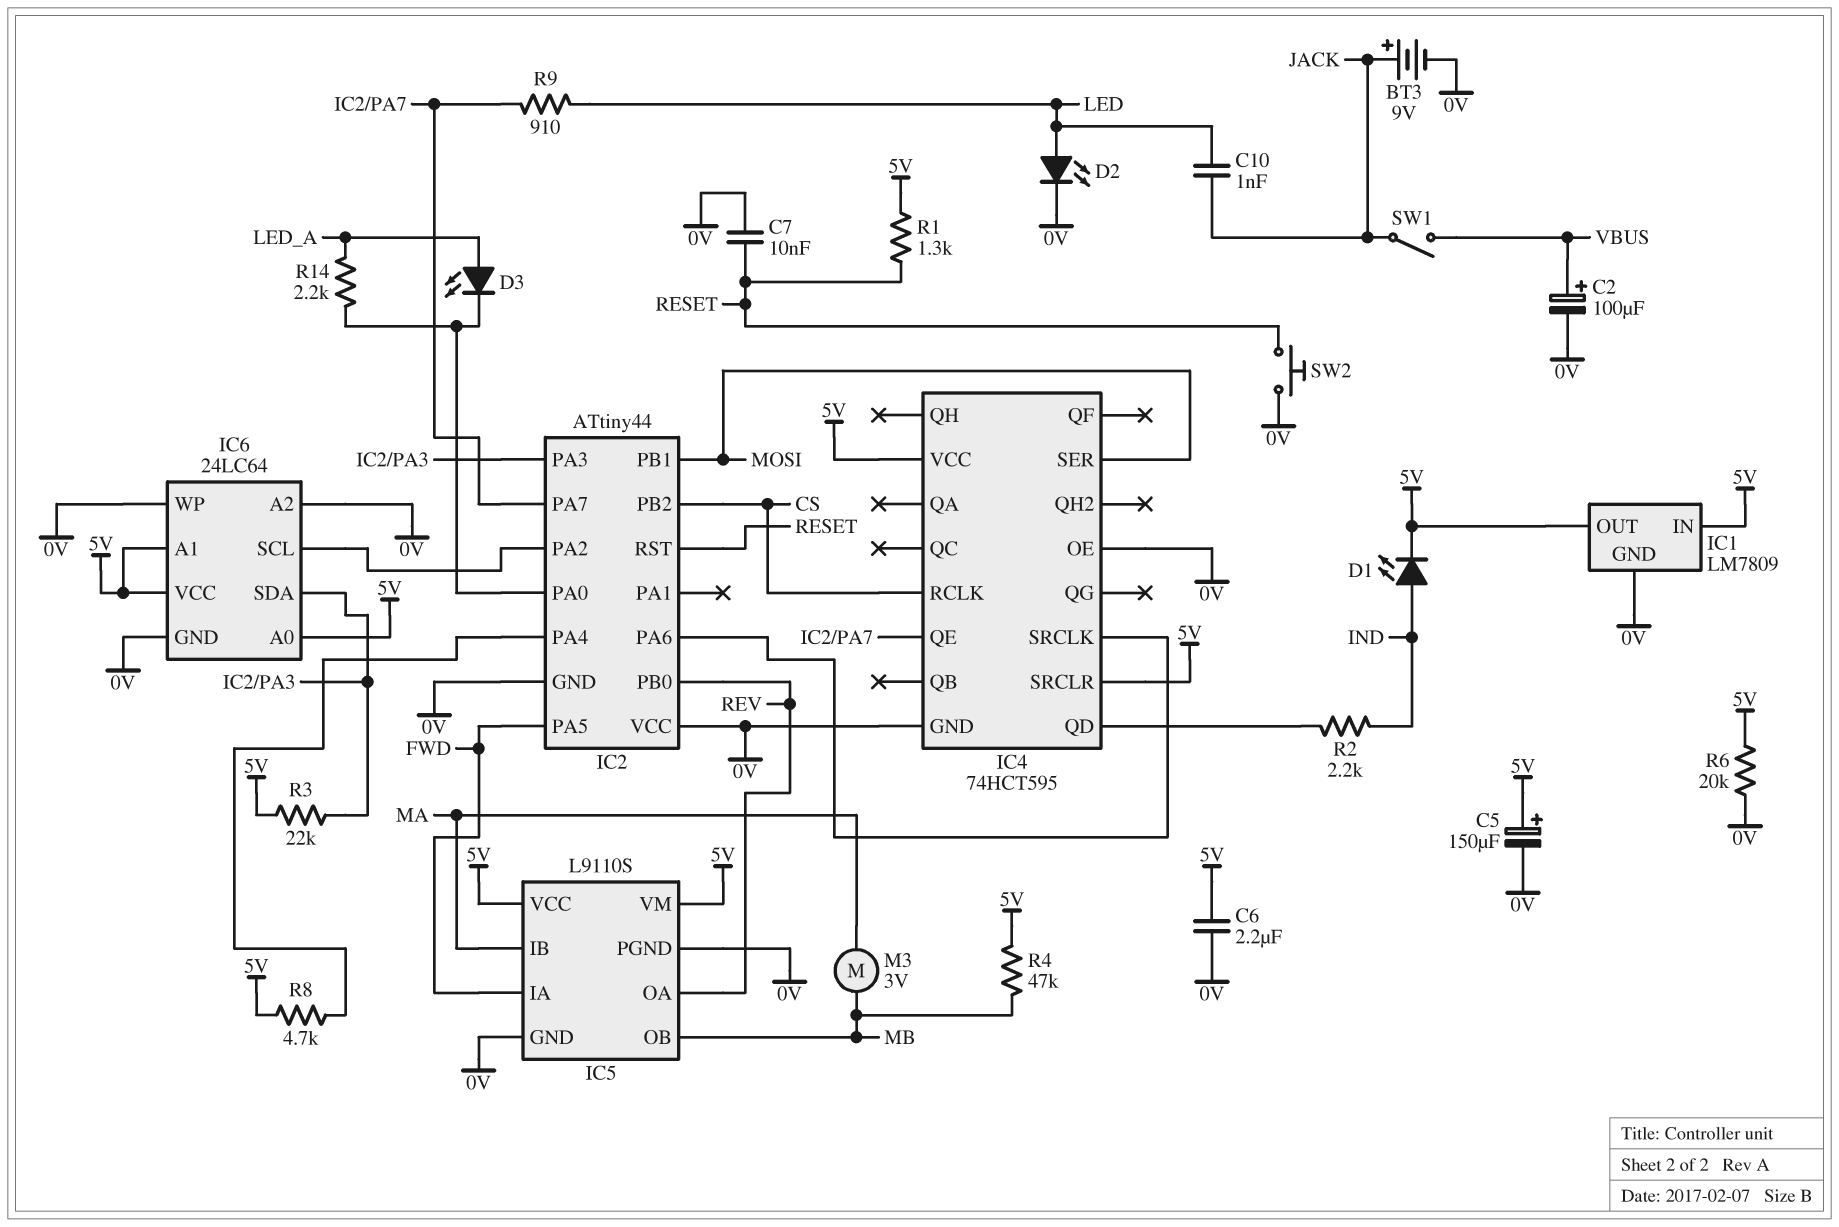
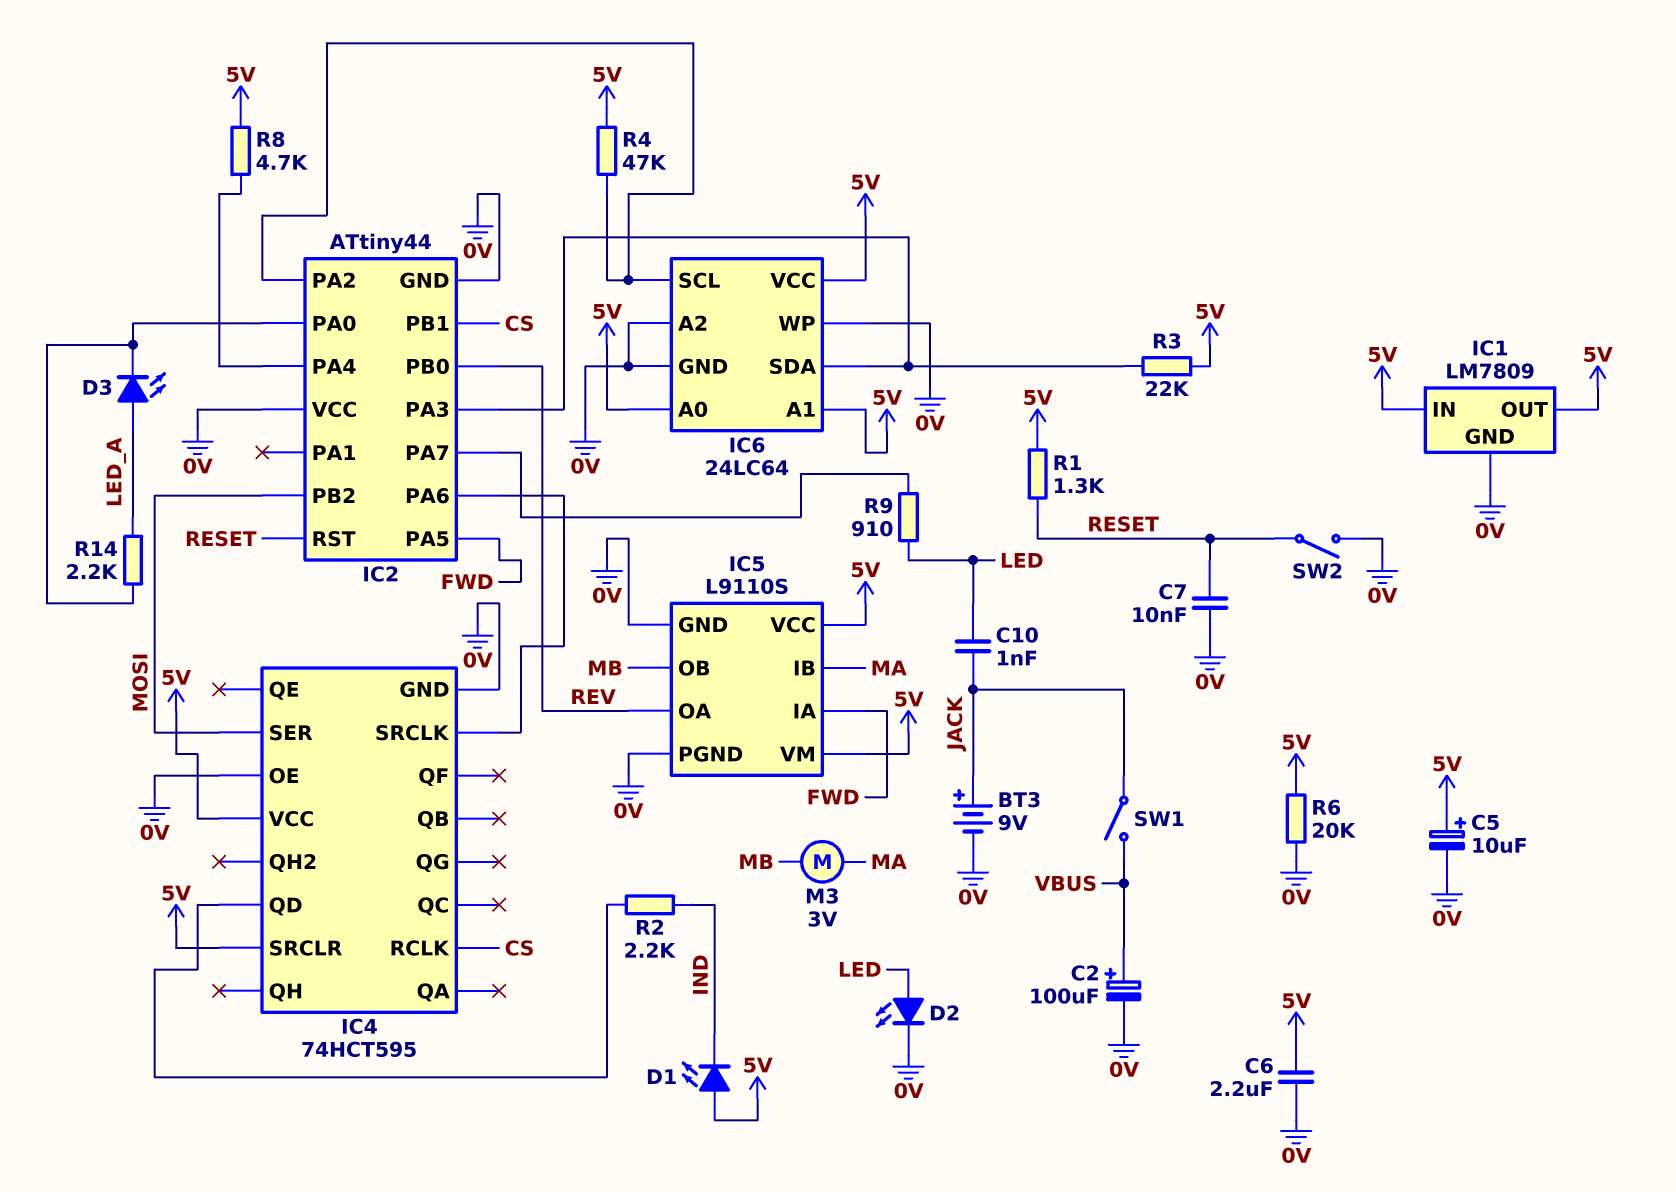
C5: 150uF (plus 5V, minus 0V) -> 10uF (plus 5V, minus 0V)
D1: LED (A IND, K 5V) -> LED (A 5V, K IND)
IC2 pin PB1: MOSI -> CS
IC2 pin PB2: CS -> MOSI
IC4 pin QE: IC2/PA7 -> none
R4: 47k (5V, MB) -> 47k (5V, IC2/PA2)
SW2: button (0V, RESET) -> switch (0V, RESET)

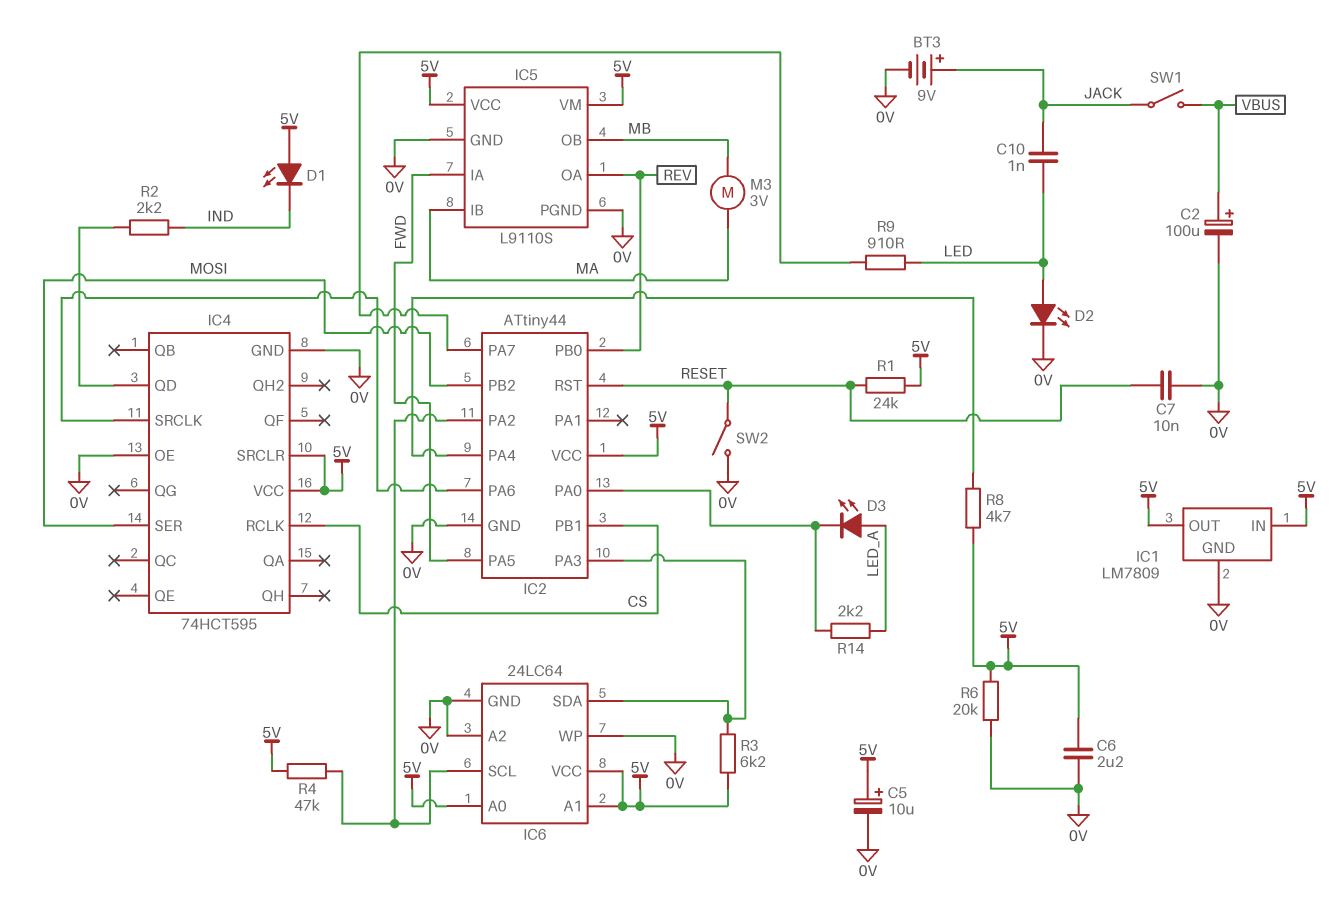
IC2 pin VCC: 0V -> 5V
R1: 1.3k (5V, RESET) -> 24k (5V, RESET)
R3: 22k (5V, IC2/PA3) -> 6.2k (5V, IC2/PA3)

